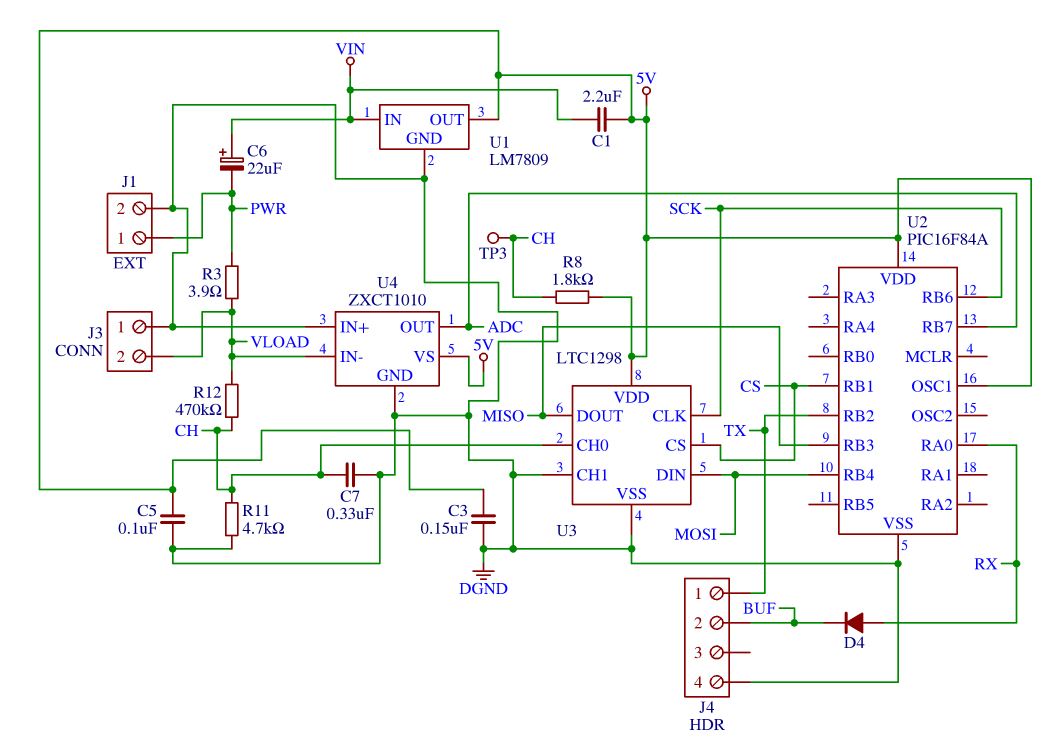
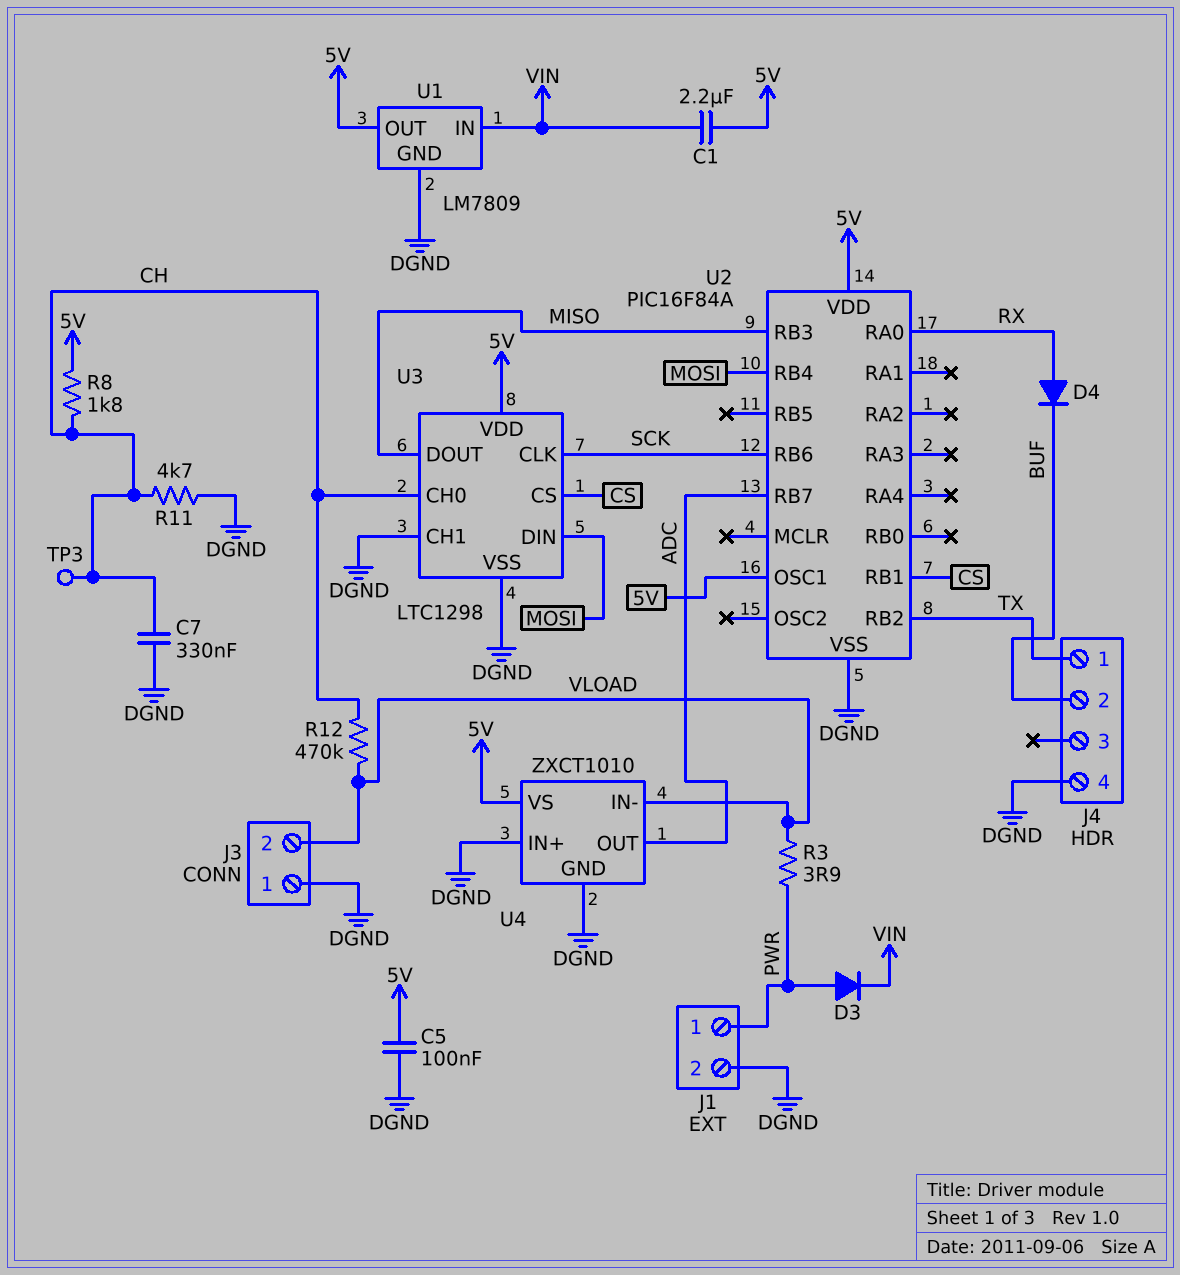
C3: 150nF (5V, DGND) -> none
C6: 22uF (plus VIN, minus PWR) -> none
D3: none -> diode (A PWR, K VIN)

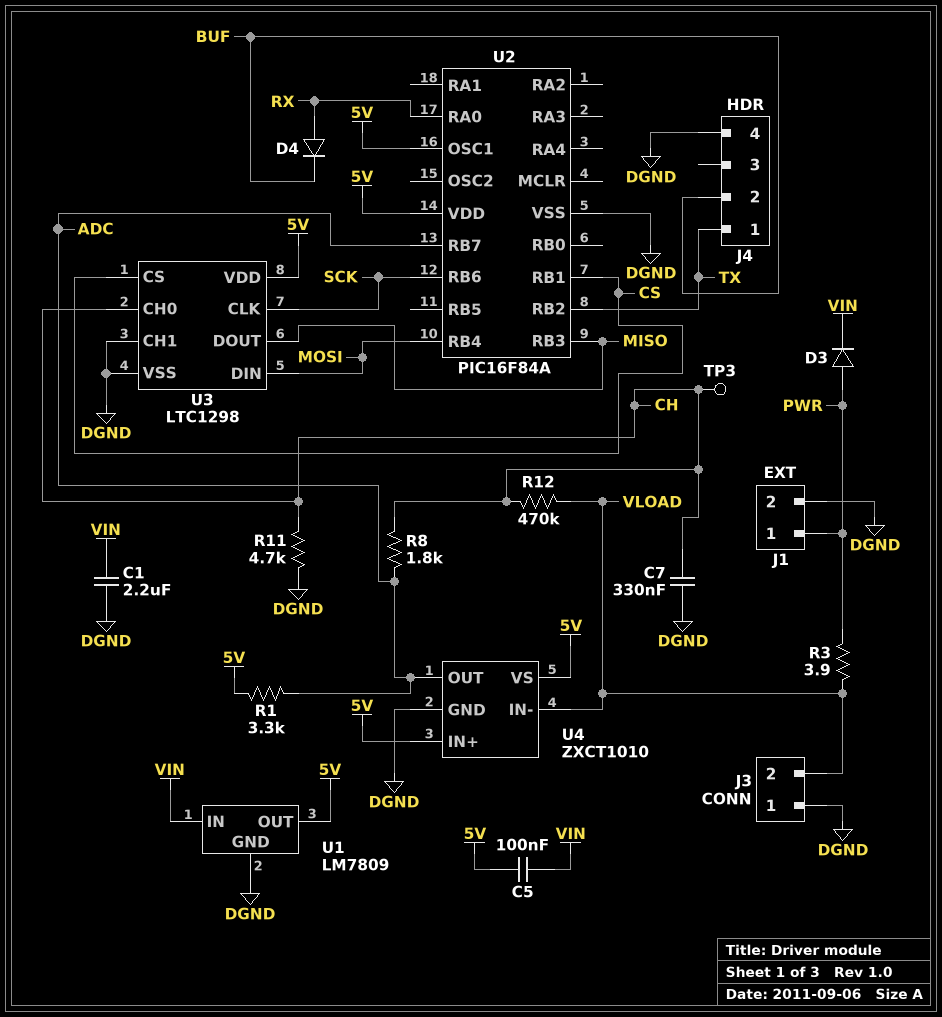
C1: 2.2uF (5V, VIN) -> 2.2uF (DGND, VIN)
C5: 100nF (5V, DGND) -> 100nF (5V, VIN)
R1: none -> 3.3k (5V, ADC)
R8: 1.8k (5V, CH) -> 1.8k (ADC, CH)
U4 pin IN+: DGND -> 5V

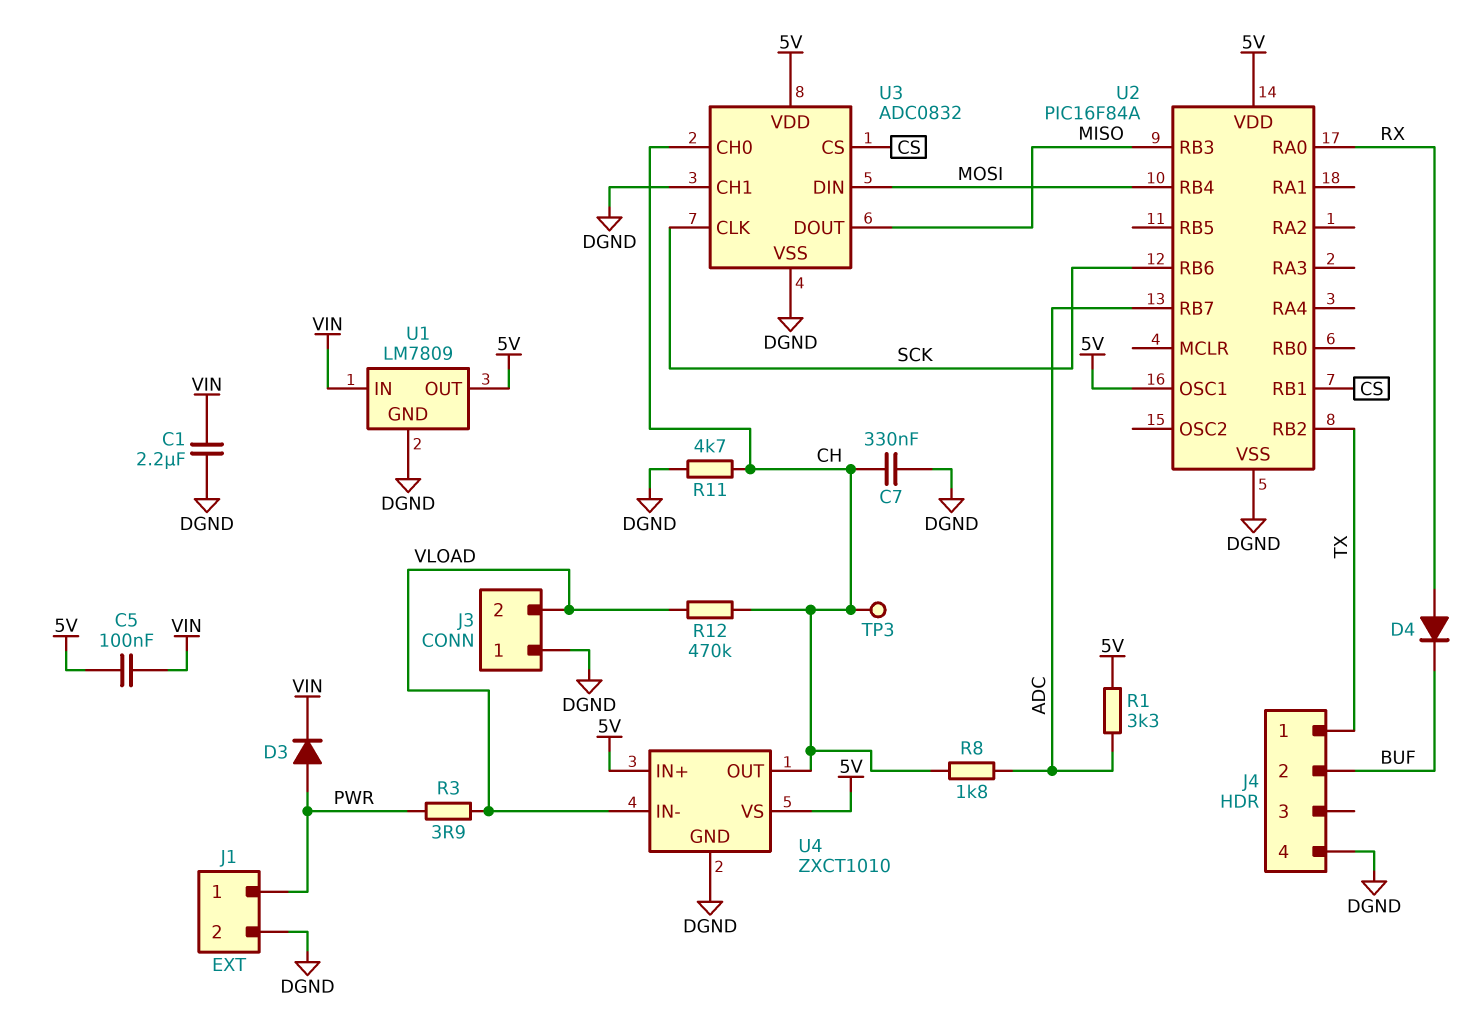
U3: LTC1298 -> ADC0832
U4 pin OUT: ADC -> CH

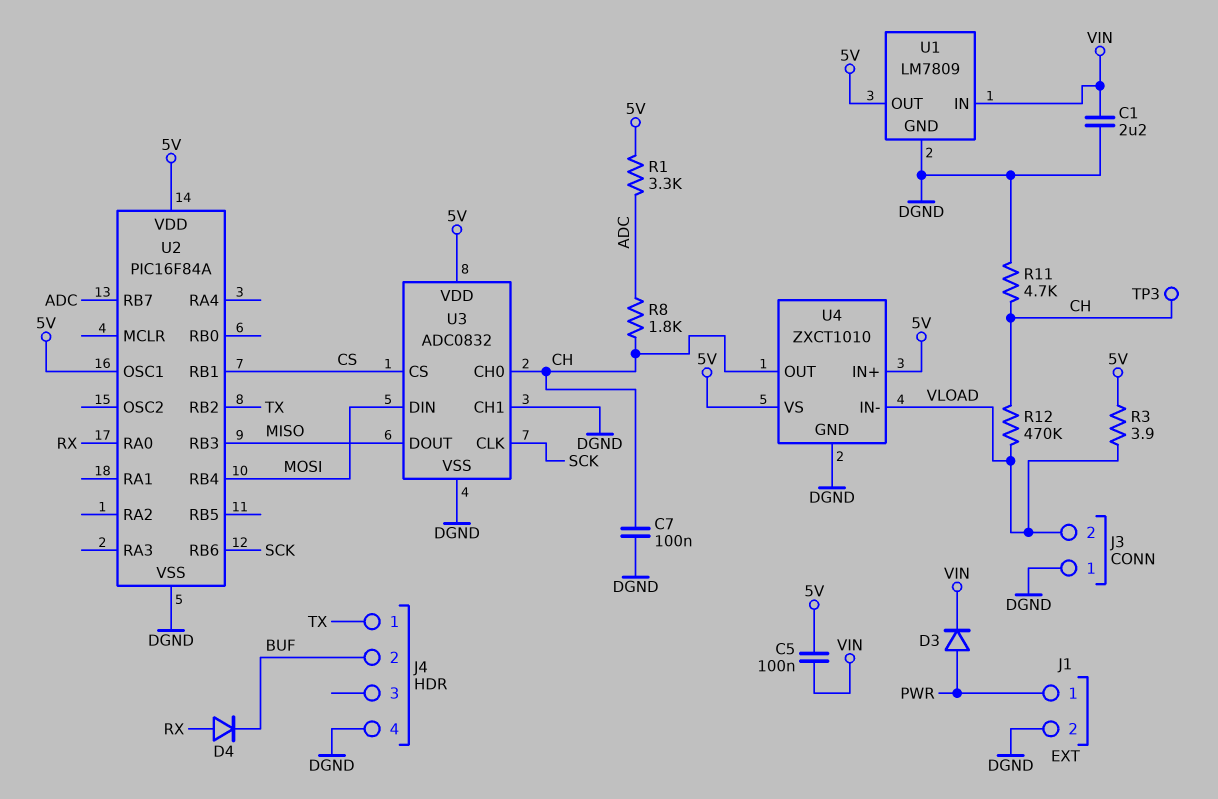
C7: 330nF (CH, DGND) -> 100nF (CH, DGND)
R3: 3.9 (PWR, VLOAD) -> 3.9 (5V, VLOAD)

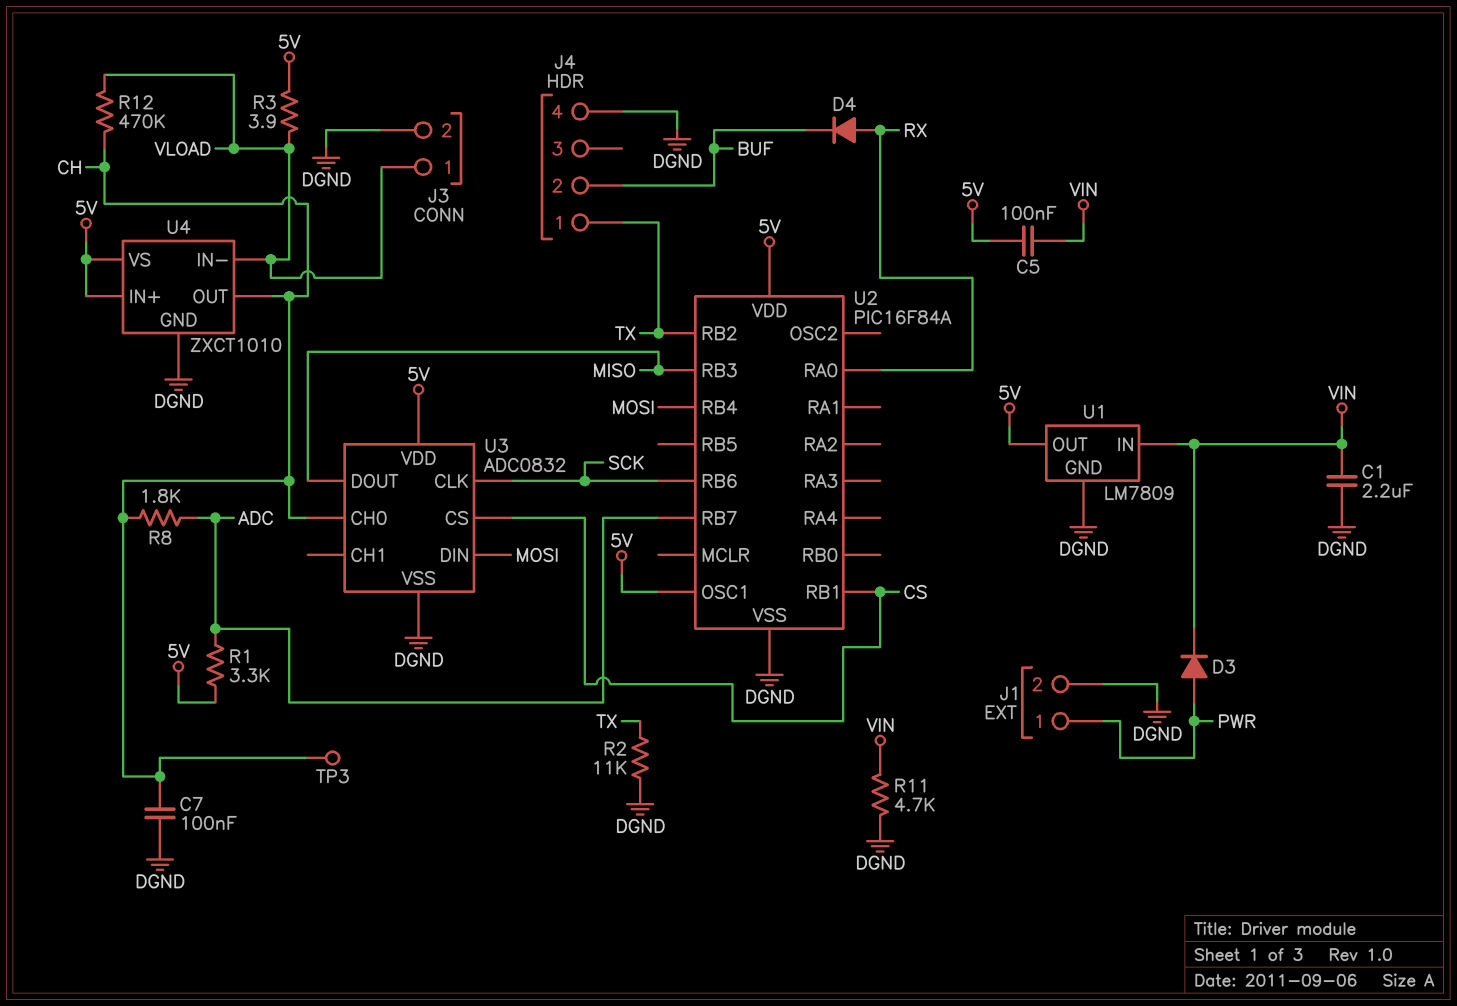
J3 pin 1: DGND -> VLOAD
J3 pin 2: VLOAD -> DGND
R2: none -> 11k (DGND, TX)
R11: 4.7k (CH, DGND) -> 4.7k (DGND, VIN)
U3 pin CH1: DGND -> none

